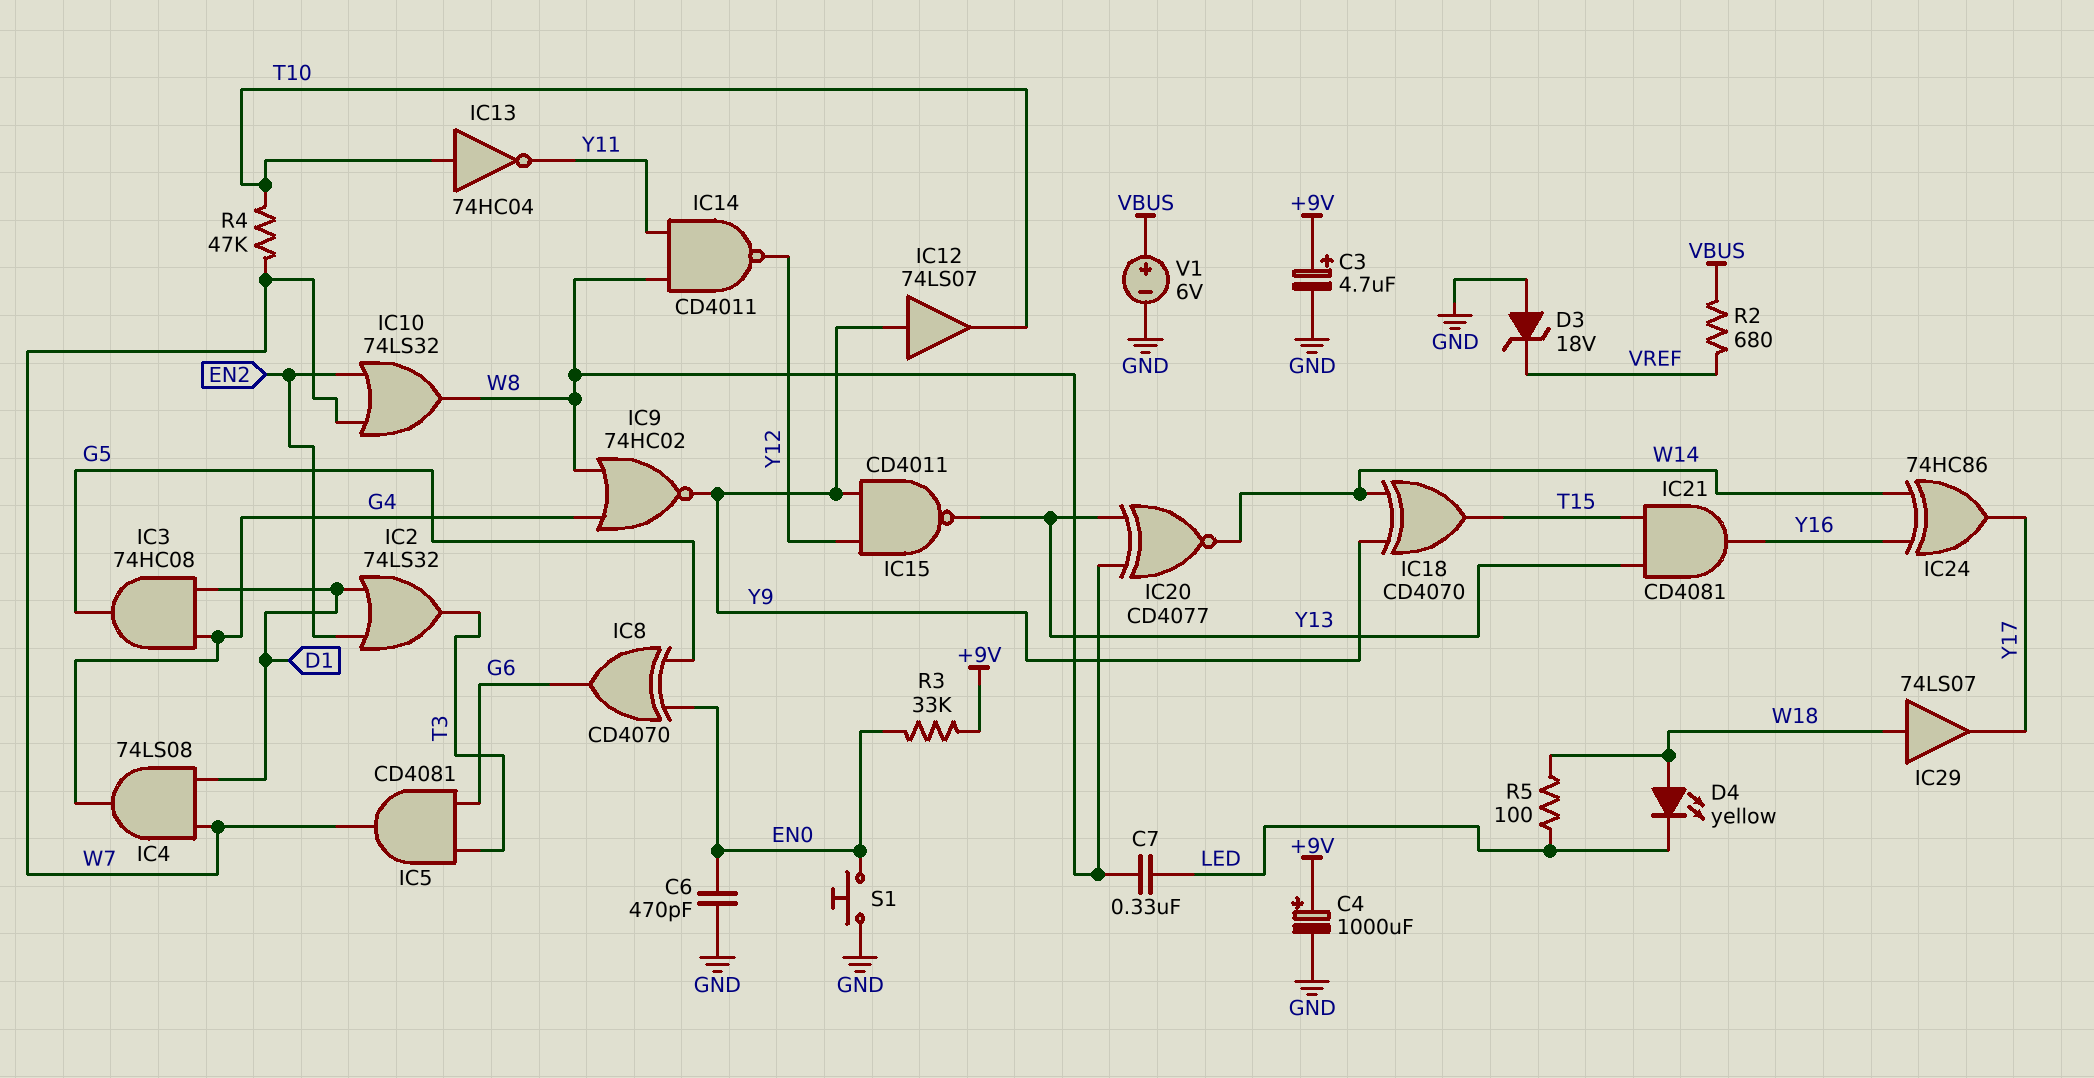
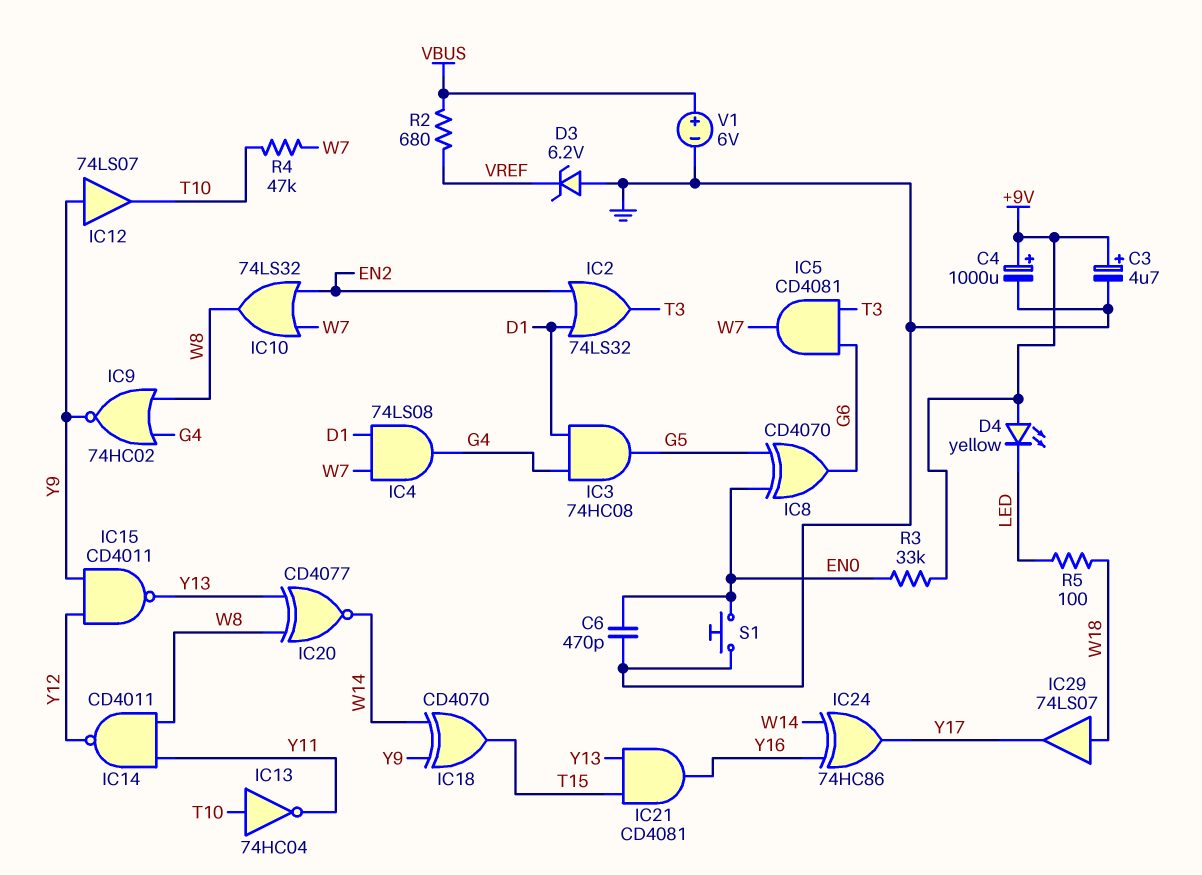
C7: 330nF (LED, W8) -> none
D3: zener 18V (A GND, K VREF) -> zener 6.2V (A GND, K VREF)
D4: LED yellow (A W18, K LED) -> LED yellow (A +9V, K LED)

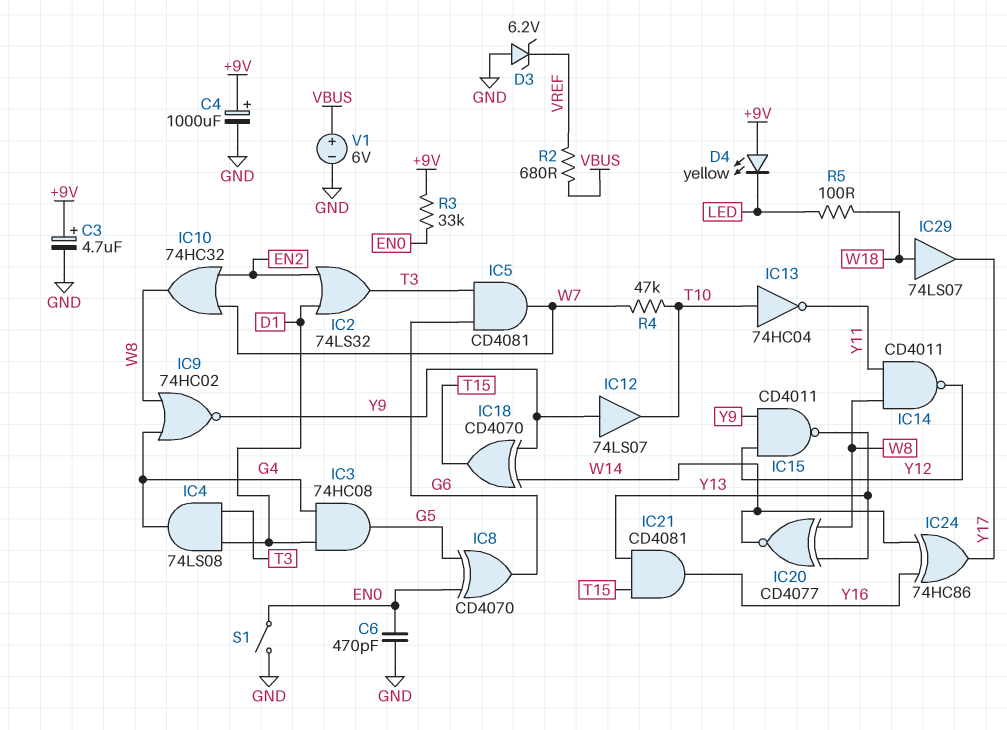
IC4: AND 74LS08 (in D1, in W7, out G4) -> AND 74LS08 (in D1, in T3, out G4)
IC10: OR 74LS32 (in EN2, in W7, out W8) -> OR 74HC32 (in EN2, in W7, out W8)
S1: button (EN0, GND) -> switch (EN0, GND)

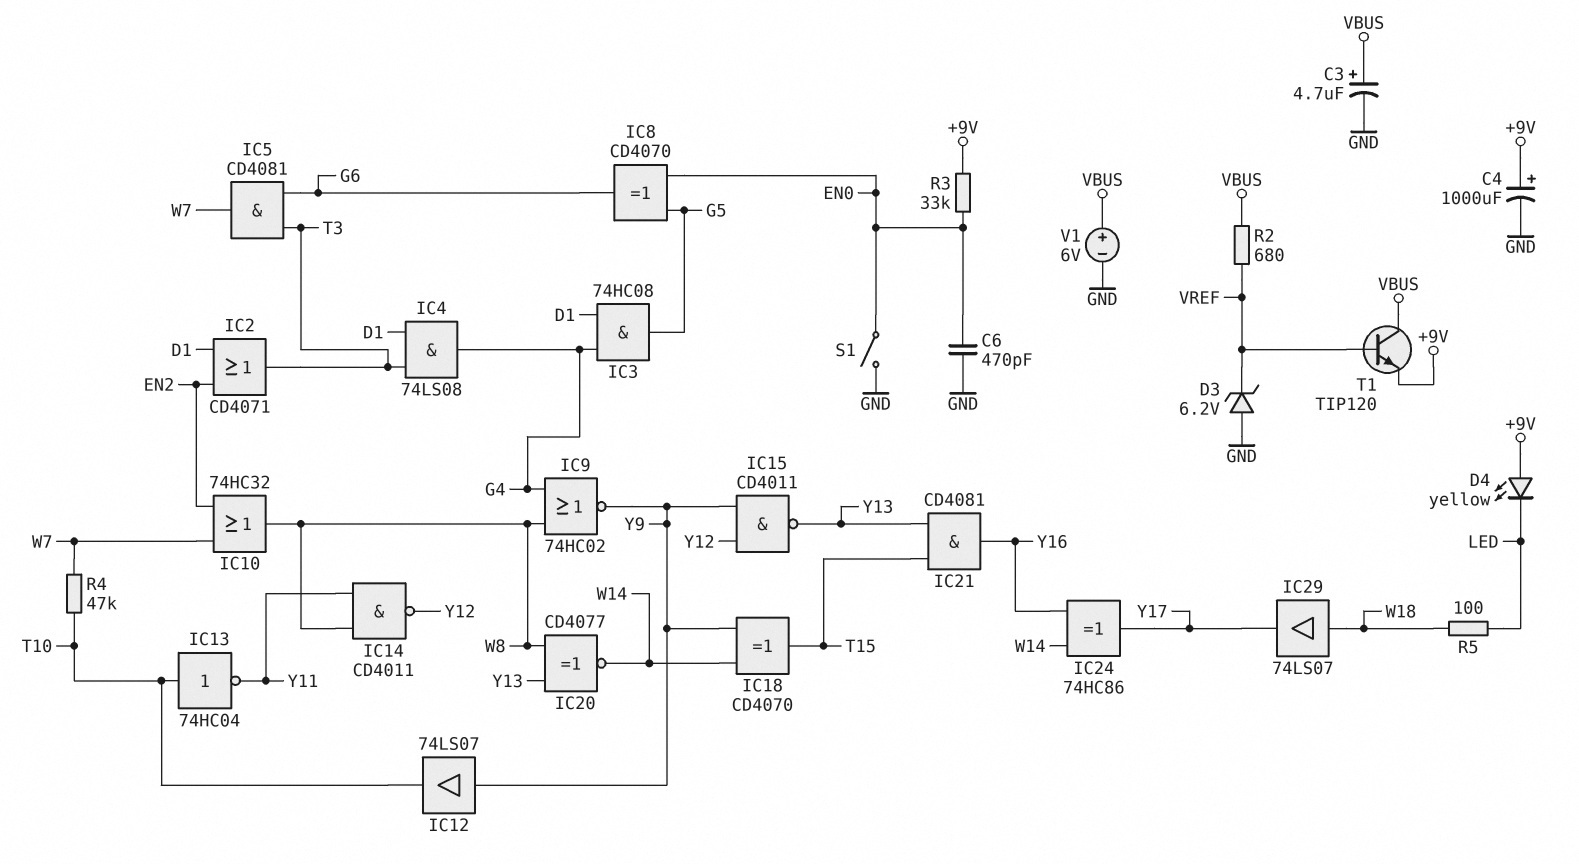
C3: 4.7uF (plus +9V, minus GND) -> 4.7uF (plus VBUS, minus GND)
IC2: OR 74LS32 (in D1, in EN2, out T3) -> OR CD4071 (in D1, in EN2, out T3)
T1: none -> NPN TIP120 (B VREF, C VBUS, E +9V)

